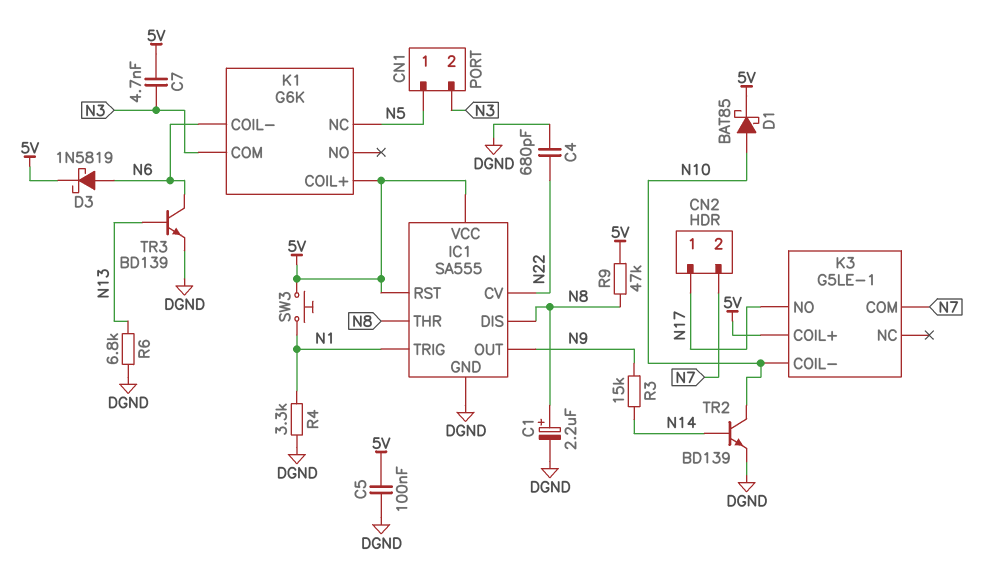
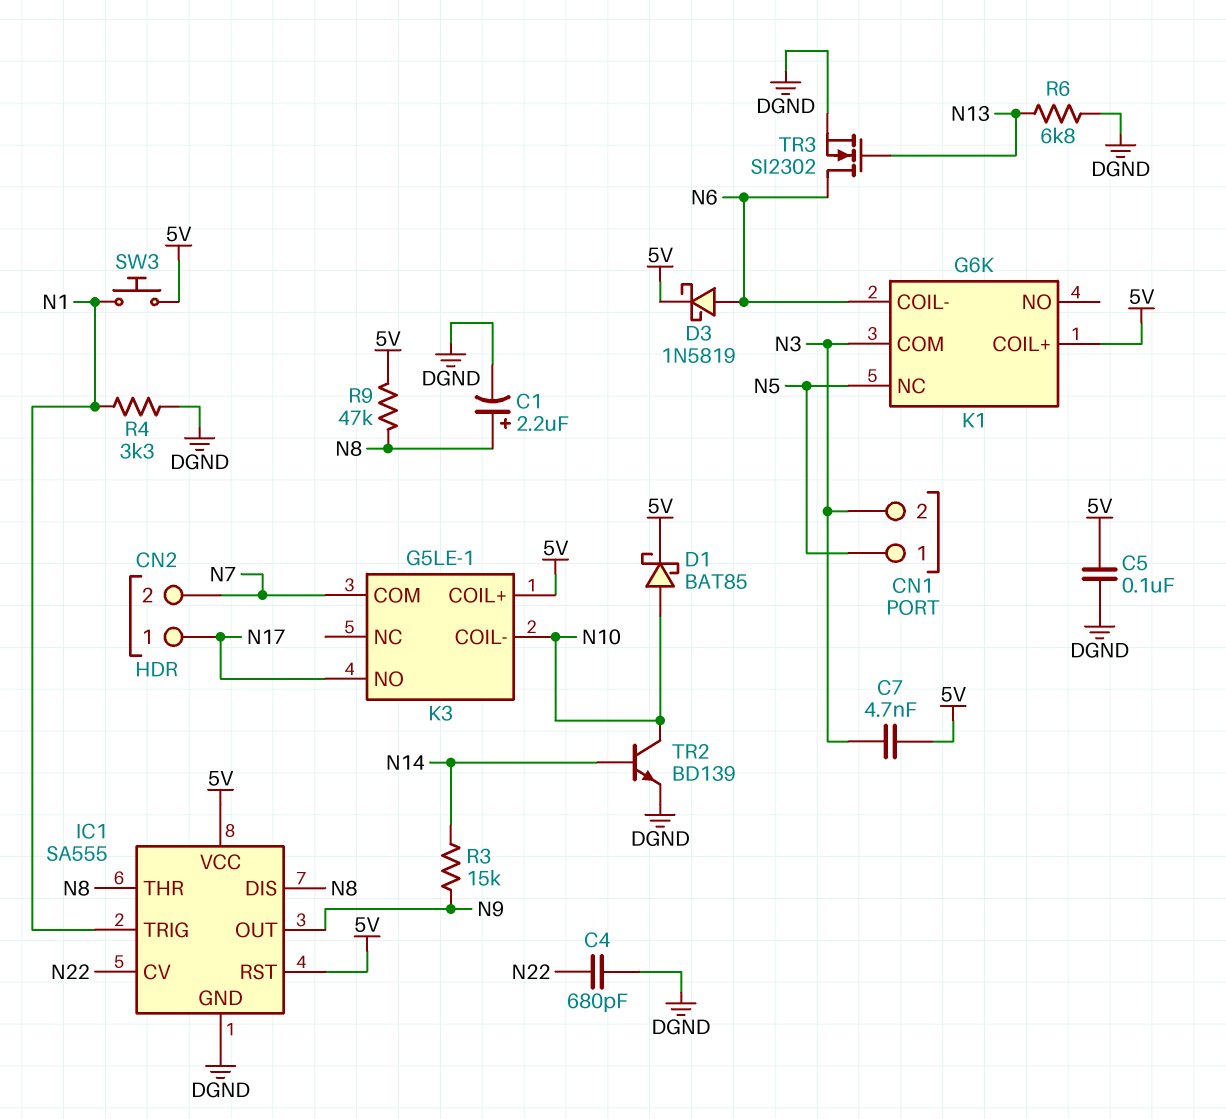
TR3: NPN BD139 (B N13, C N6, E DGND) -> NMOS SI2302 (G N13, D N6, S DGND)

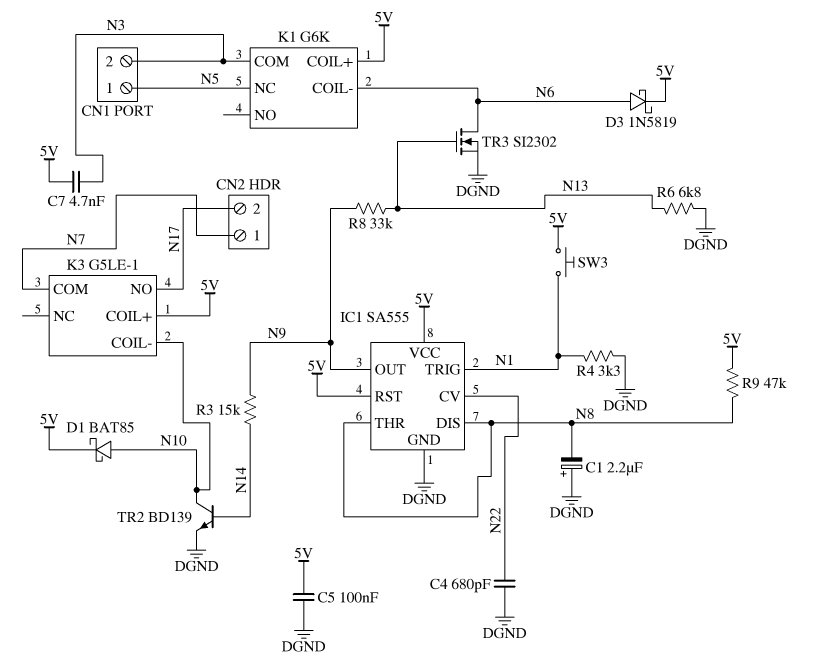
C1: 2.2uF (plus N8, minus DGND) -> 2.2uF (plus DGND, minus N8)
CN2 pin 1: N17 -> N7
CN2 pin 2: N7 -> N17
R8: none -> 33k (N9, N13)

